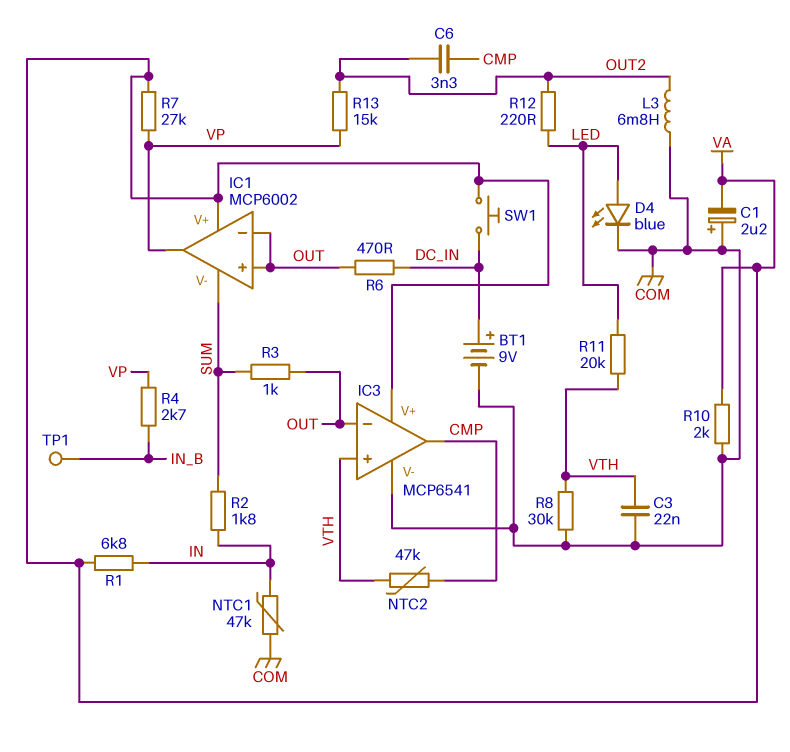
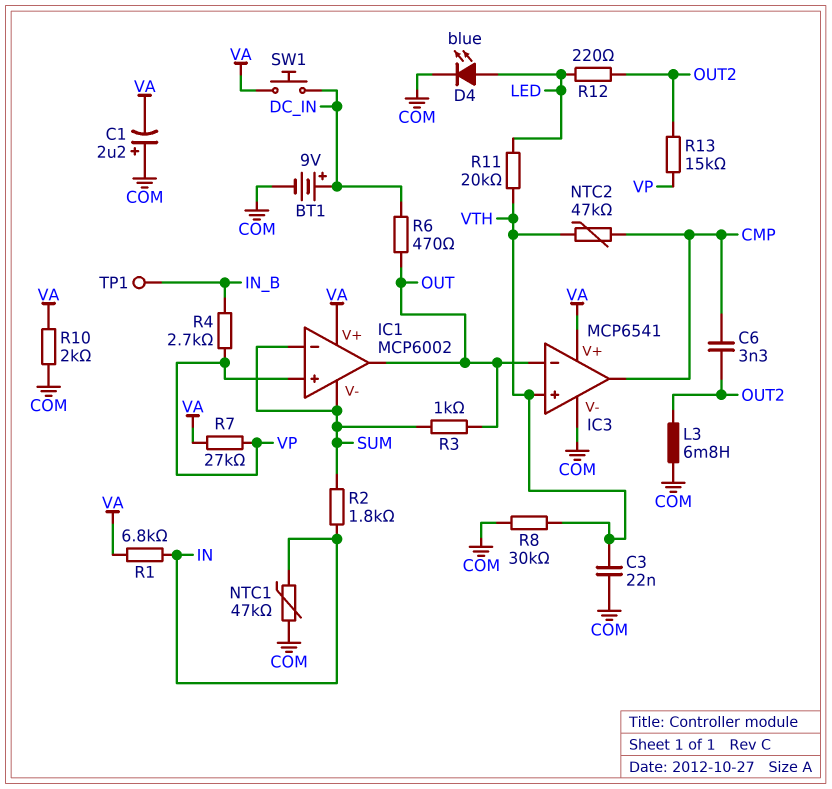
IC1 pin in+: OUT -> VP
IC1 pin in-: OUT -> SUM
IC1 pin out: VP -> OUT

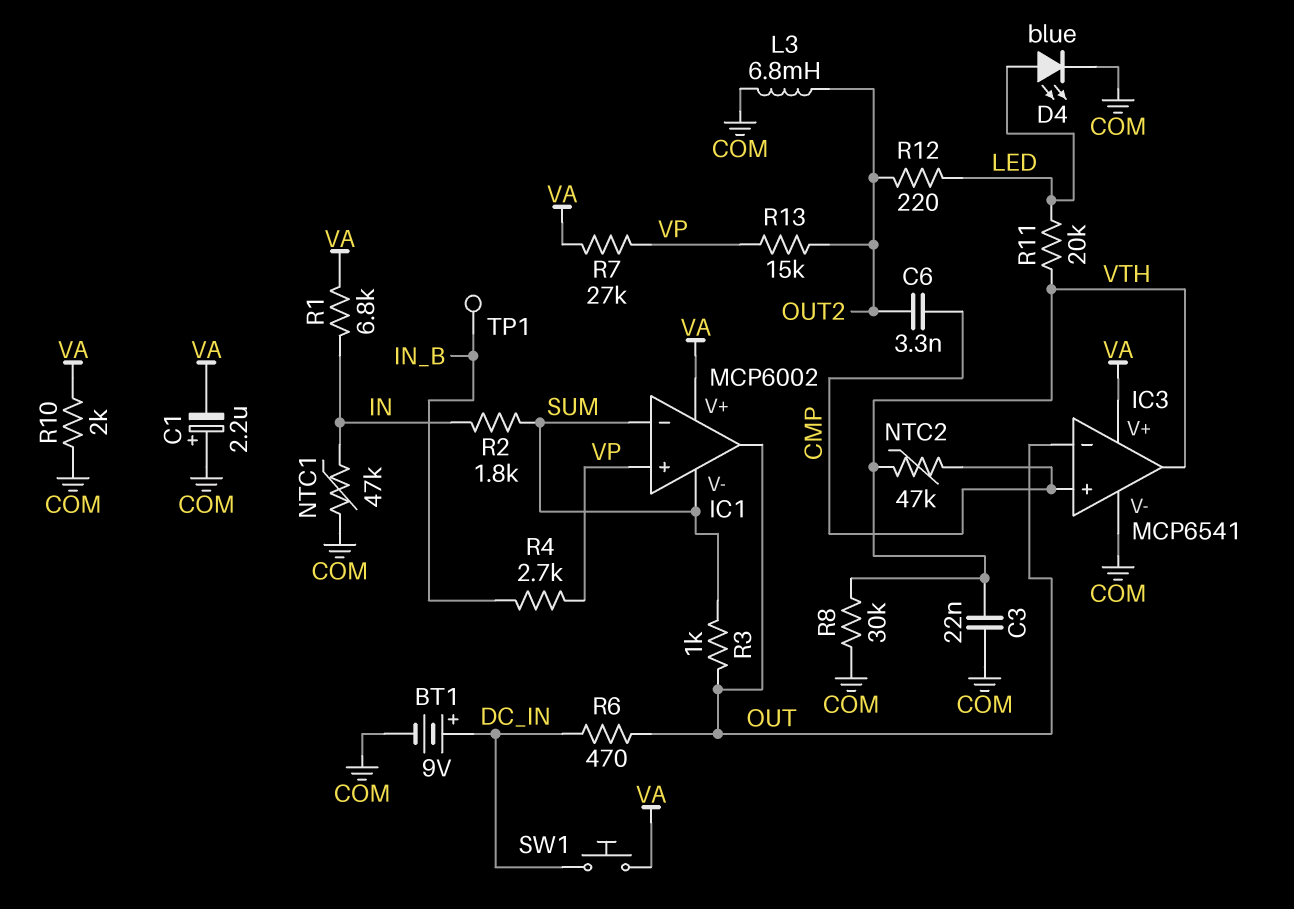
IC3 pin in+: VTH -> CMP
IC3 pin out: CMP -> VTH

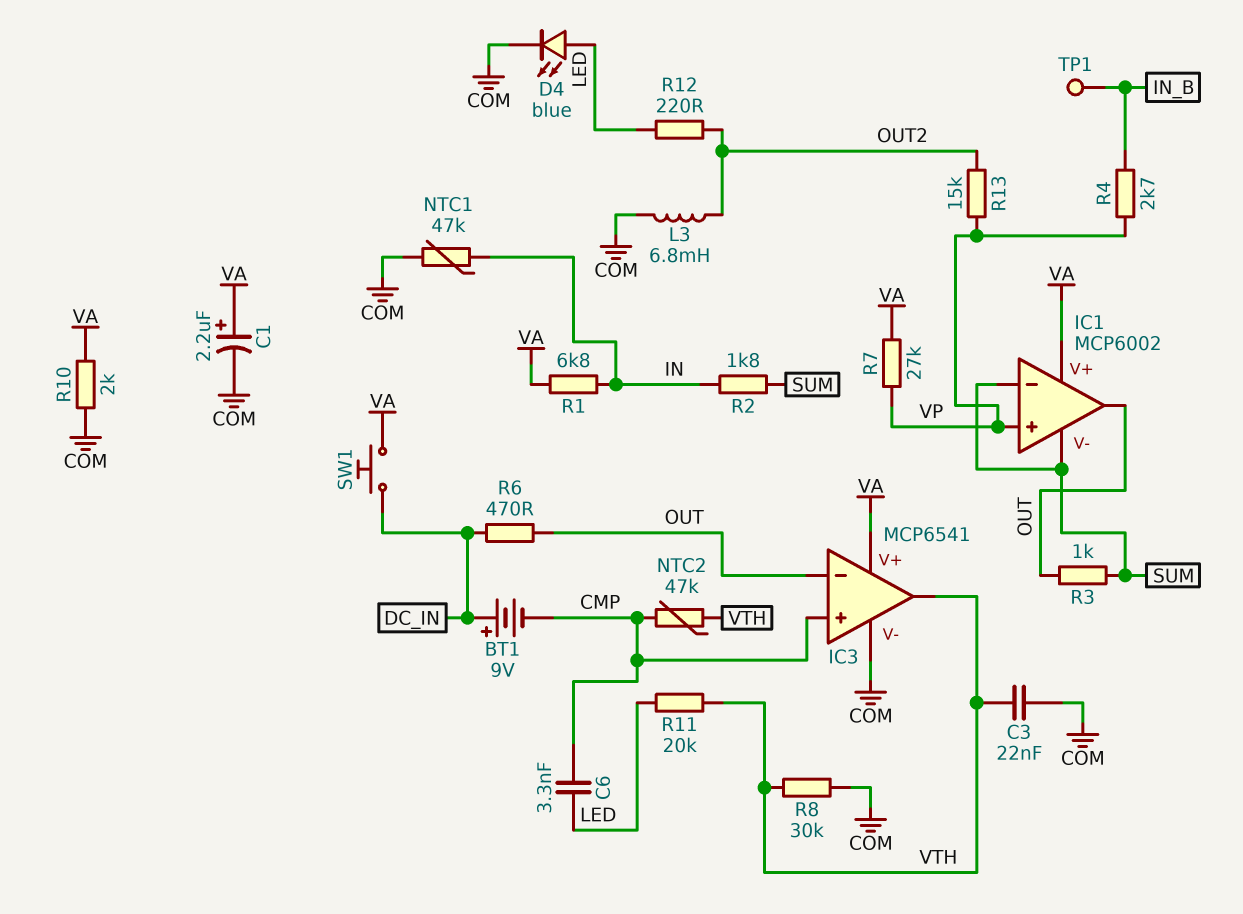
BT1: 9V (plus DC_IN, minus COM) -> 9V (plus DC_IN, minus CMP)
C1: 2.2uF (plus COM, minus VA) -> 2.2uF (plus VA, minus COM)
C6: 3.3nF (CMP, OUT2) -> 3.3nF (CMP, LED)

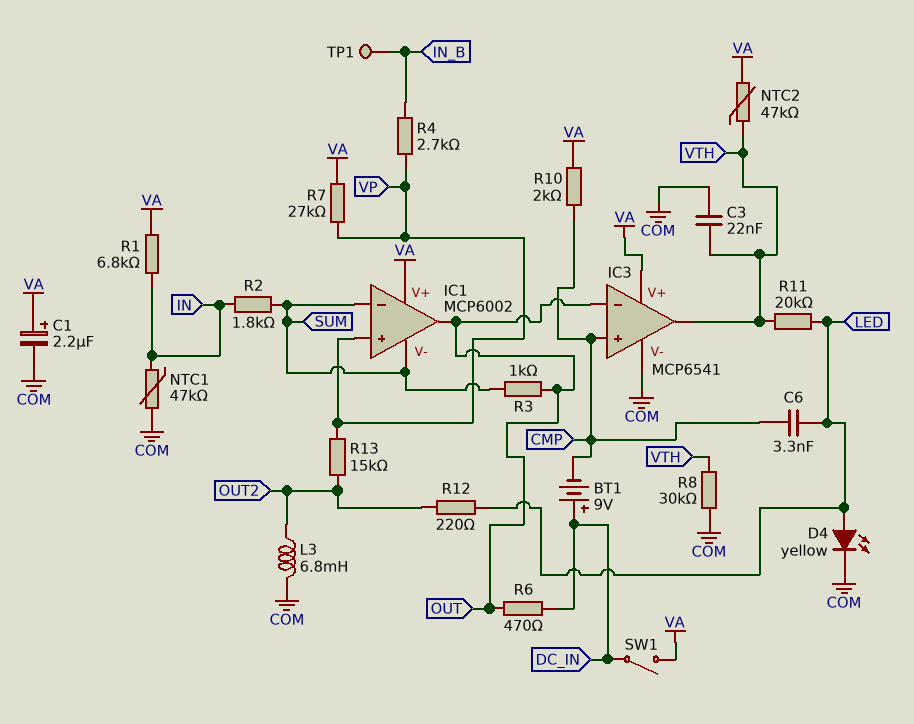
D4: LED blue (A LED, K COM) -> LED yellow (A LED, K COM)
NTC2: 47k (CMP, VTH) -> 47k (VA, VTH)
R10: 2k (COM, VA) -> 2k (CMP, VA)
SW1: button (DC_IN, VA) -> switch (DC_IN, VA)

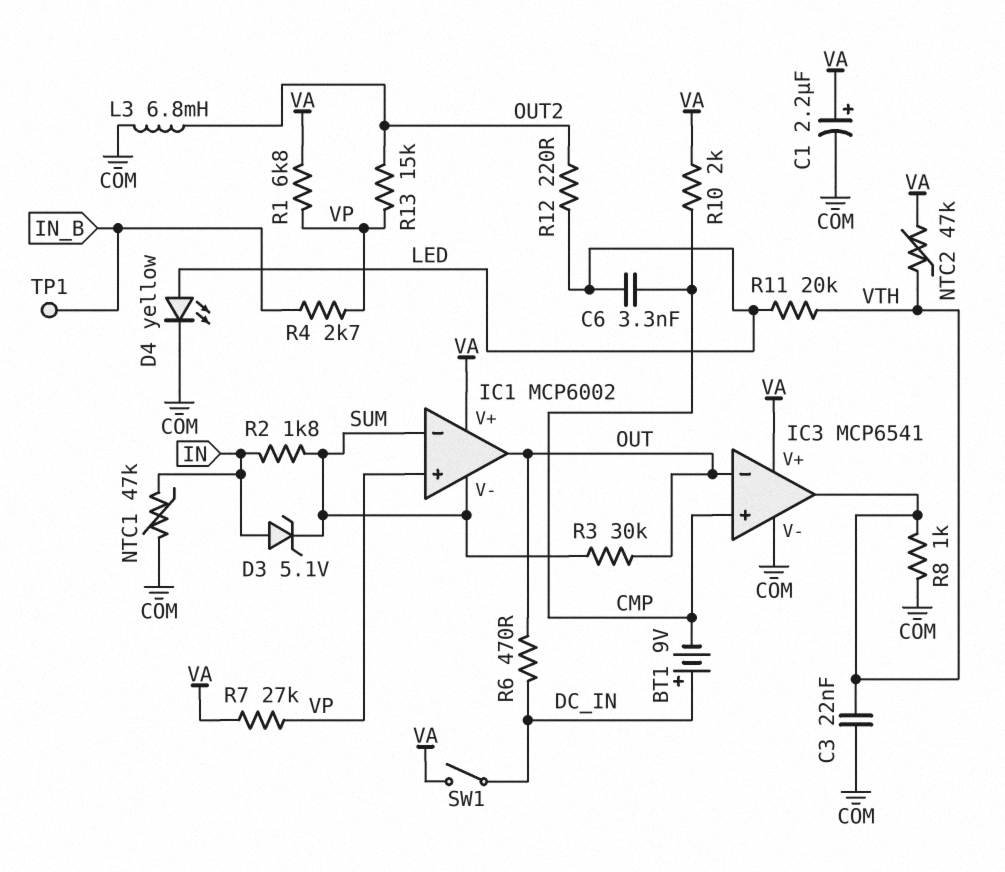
D3: none -> zener 5.1V (A IN, K SUM)
R1: 6.8k (IN, VA) -> 6.8k (VA, VP)
R3: 1k (OUT, SUM) -> 30k (OUT, SUM)
R8: 30k (COM, VTH) -> 1k (COM, VTH)

